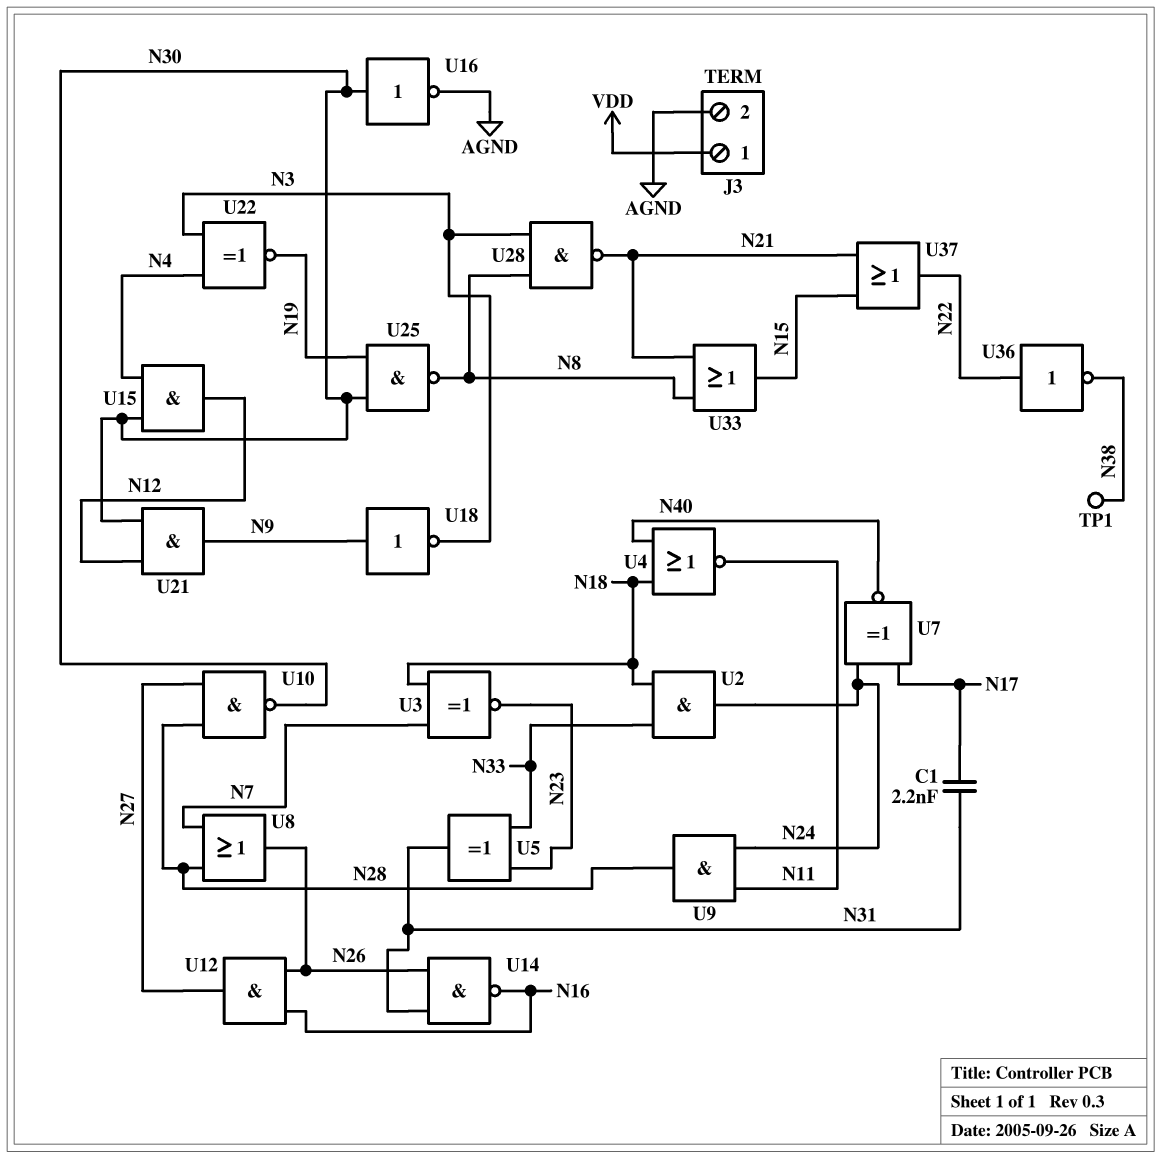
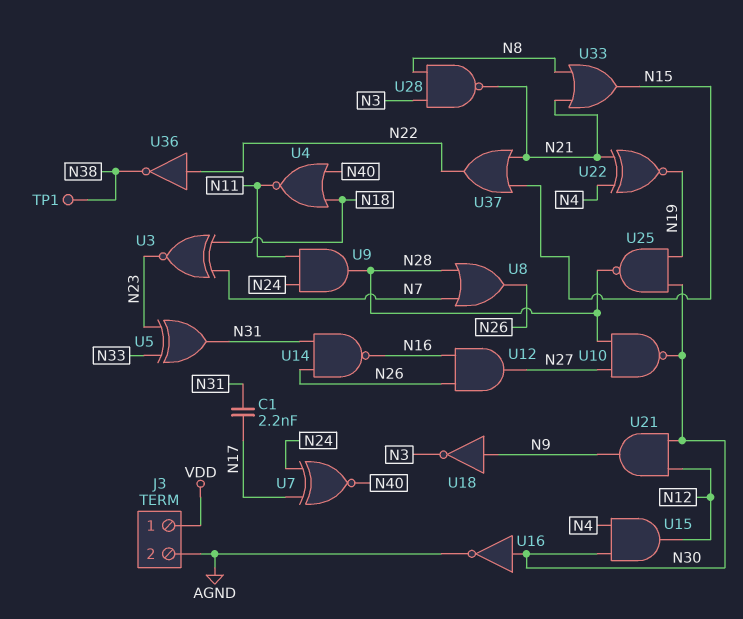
U2: AND (in N18, in N33, out N24) -> none
U22: XNOR (in N3, in N4, out N19) -> XNOR (in N4, in N21, out N19)
U25: NAND (in N19, in N30, out N8) -> NAND (in N19, in N30, out N28)

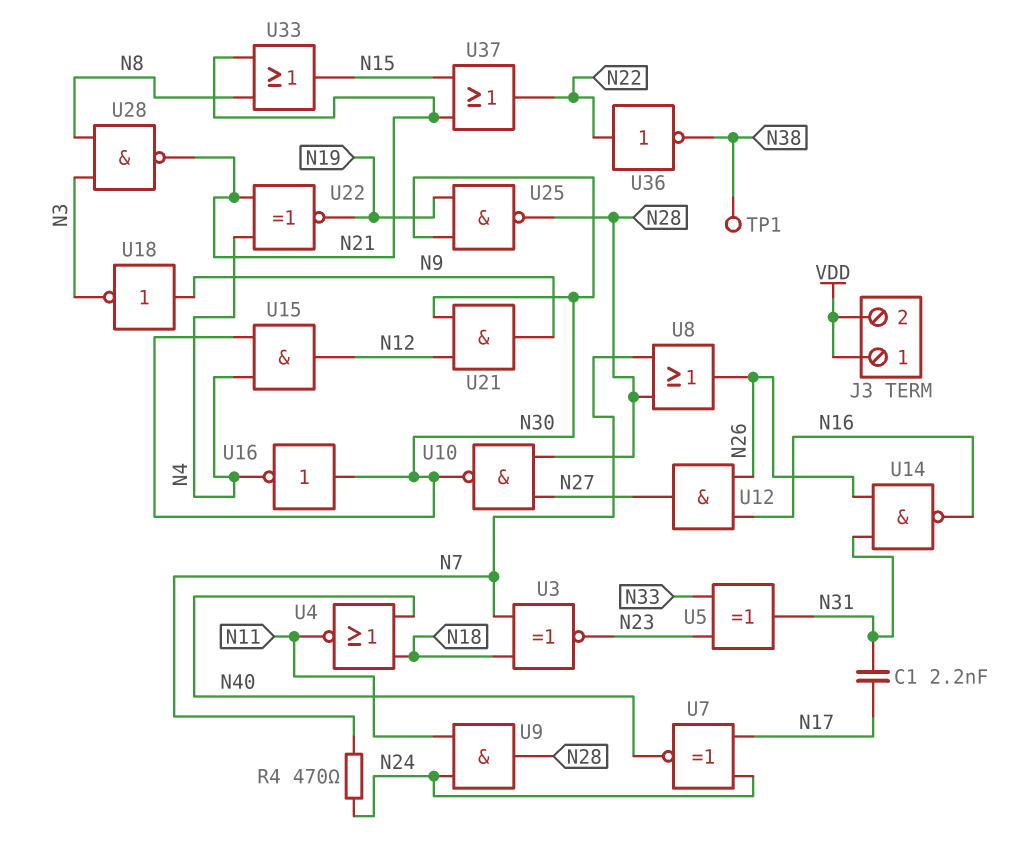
J3 pin 2: AGND -> VDD
R4: none -> 470 (N7, N24)
U16: NOT (in N30, out AGND) -> NOT (in N30, out N4)

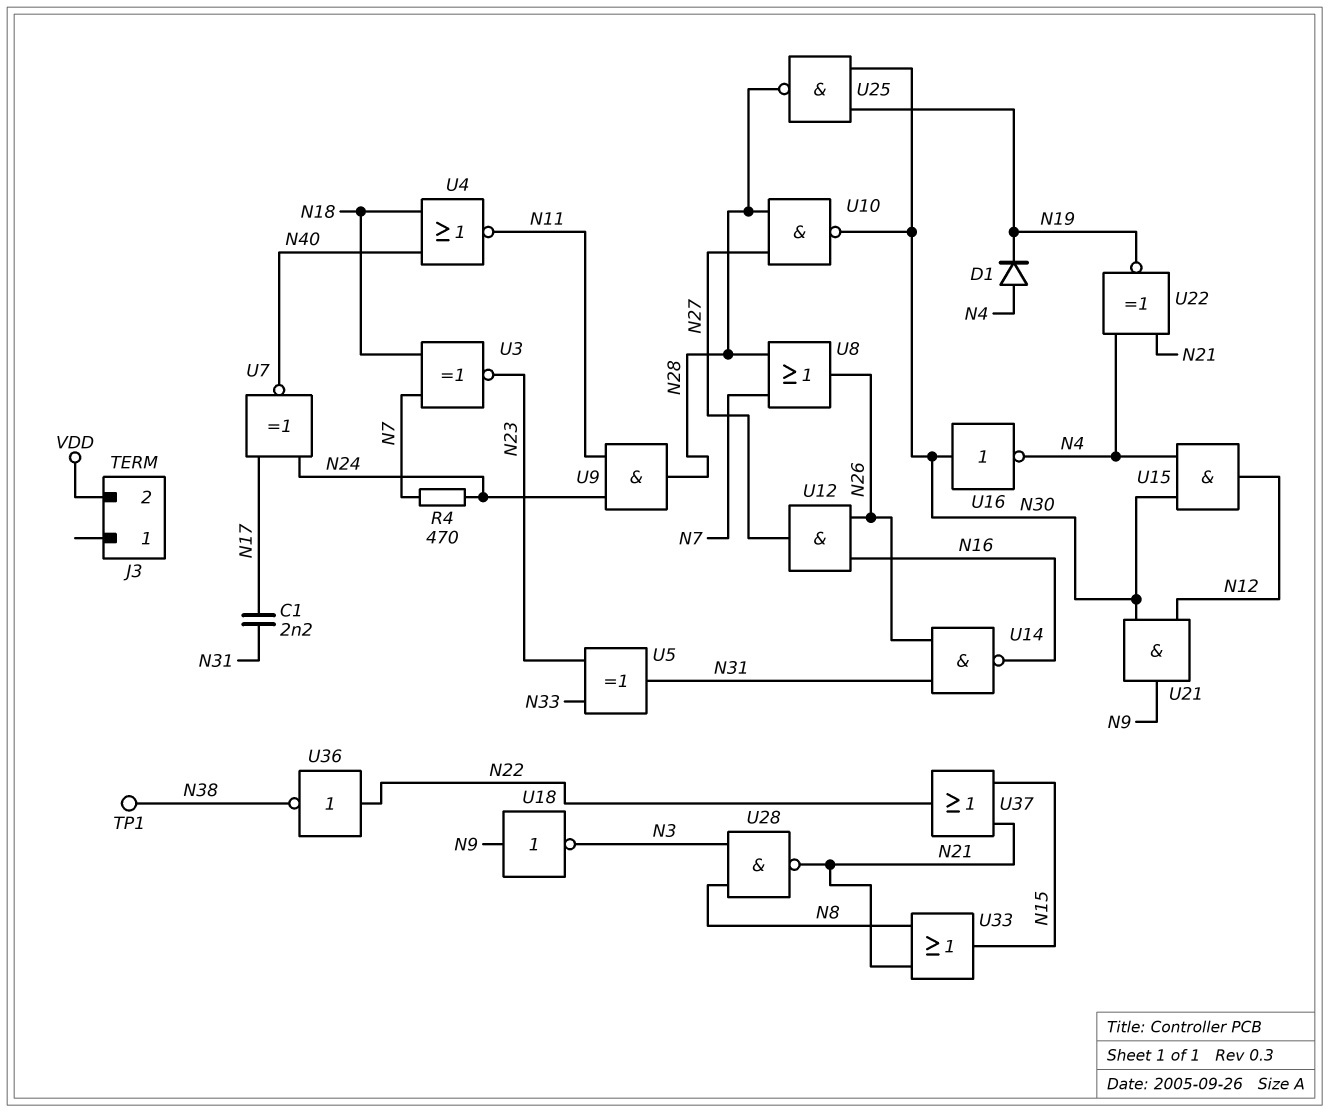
D1: none -> diode (A N4, K N19)
J3 pin 1: VDD -> none

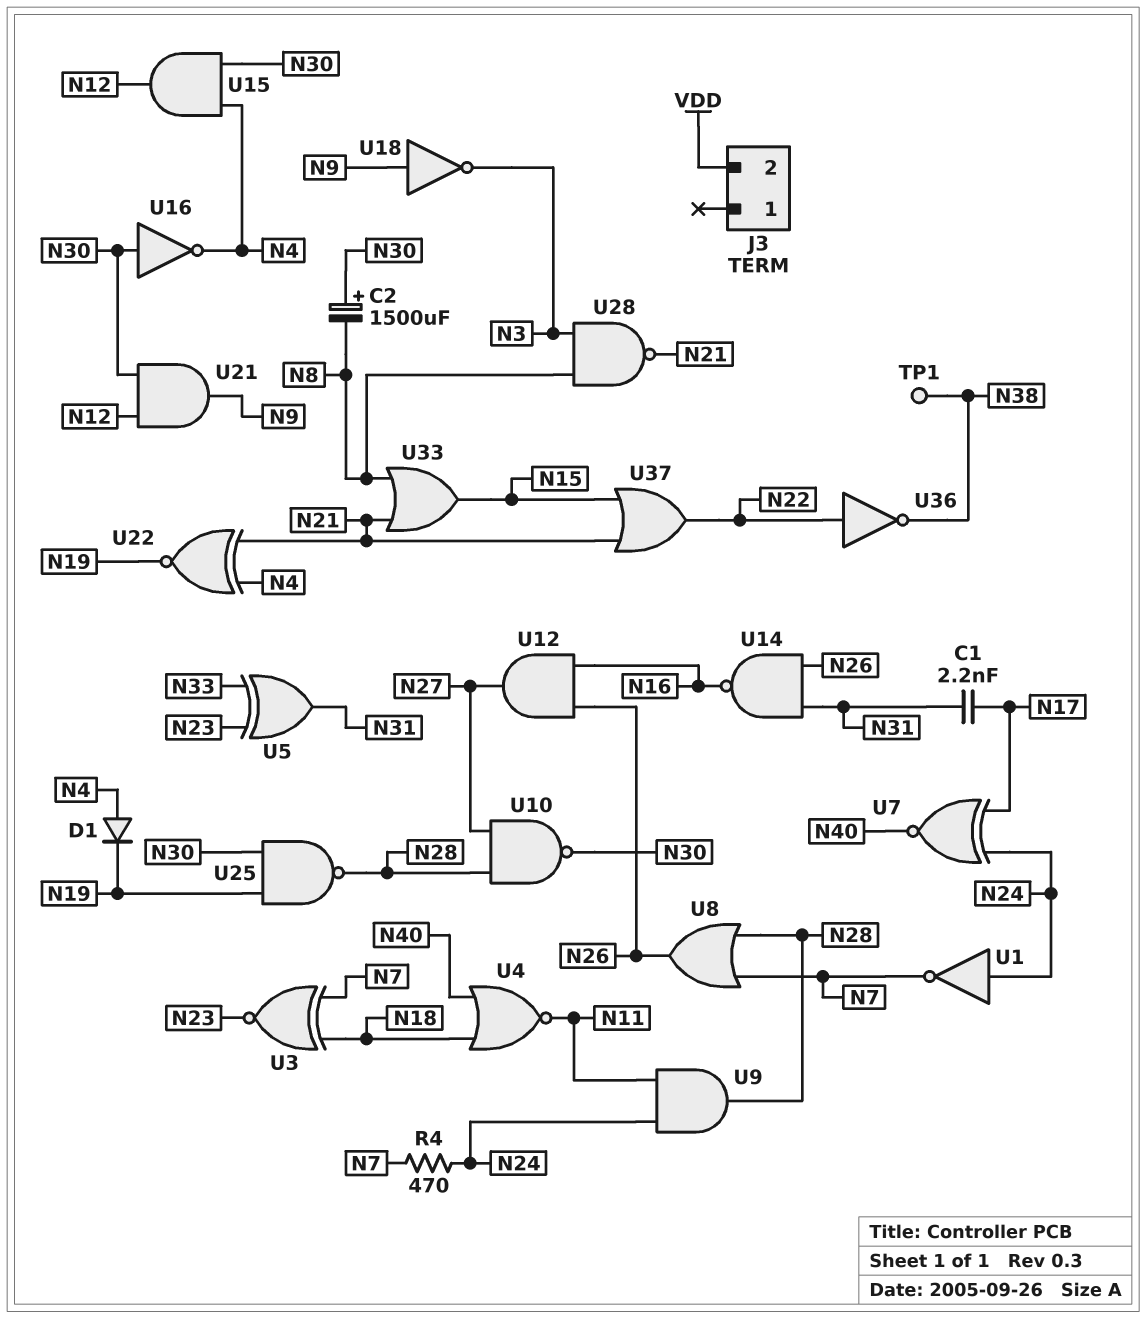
C2: none -> 1500uF (plus N30, minus N8)
U1: none -> NOT (in N24, out N7)

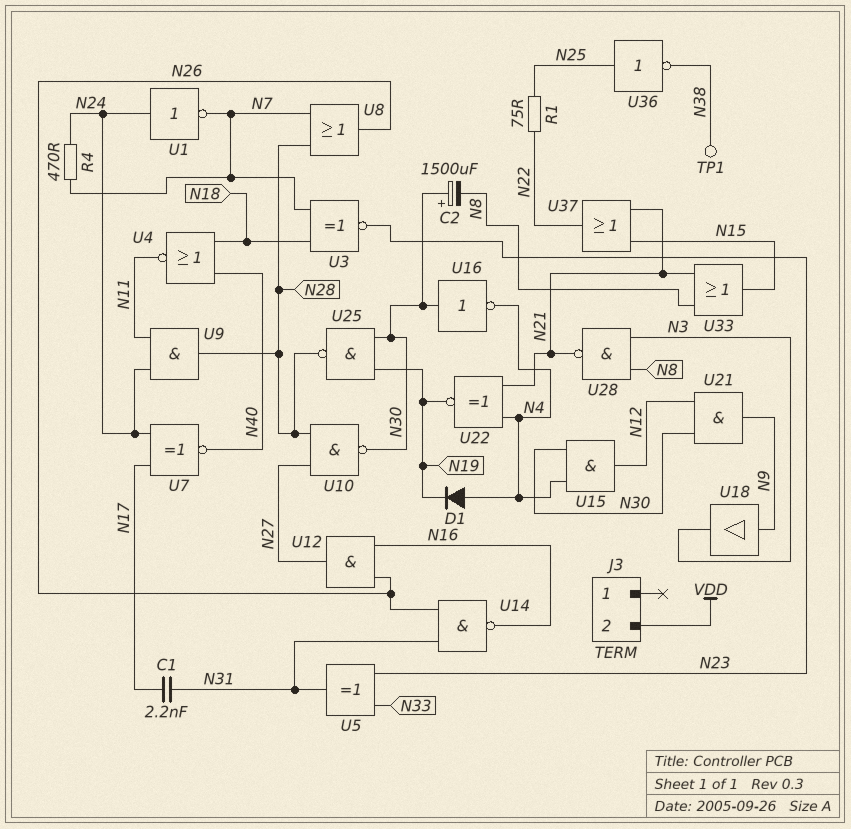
R1: none -> 75 (N22, N25)
U18: NOT (in N9, out N3) -> buffer (in N9, out N3)
U36: NOT (in N22, out N38) -> NOT (in N25, out N38)

